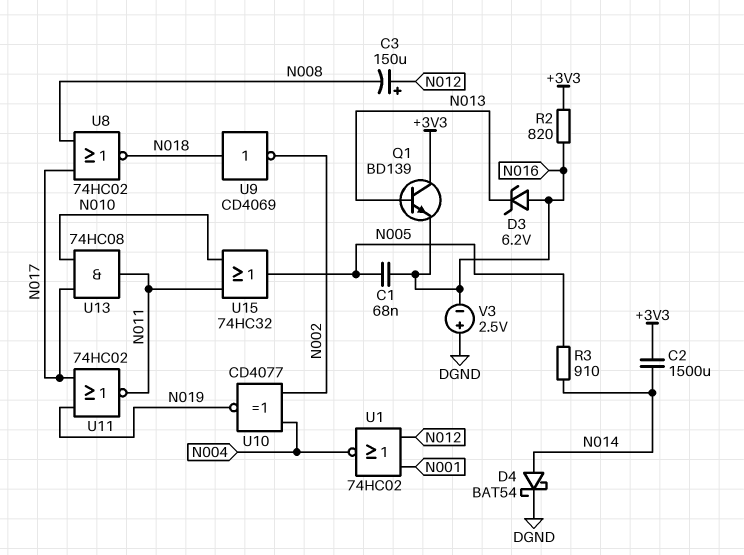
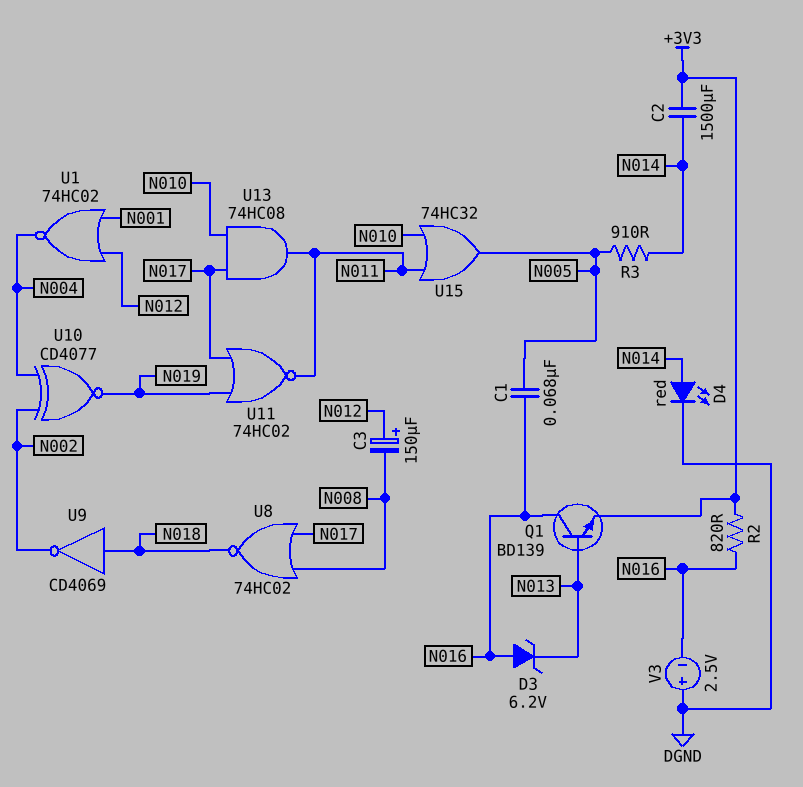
D4: schottky BAT54 (A N014, K DGND) -> LED red (A N014, K DGND)
Q1: NPN BD139 (B N013, C +3V3, E N016) -> NPN BD139 (B N013, C N016, E +3V3)

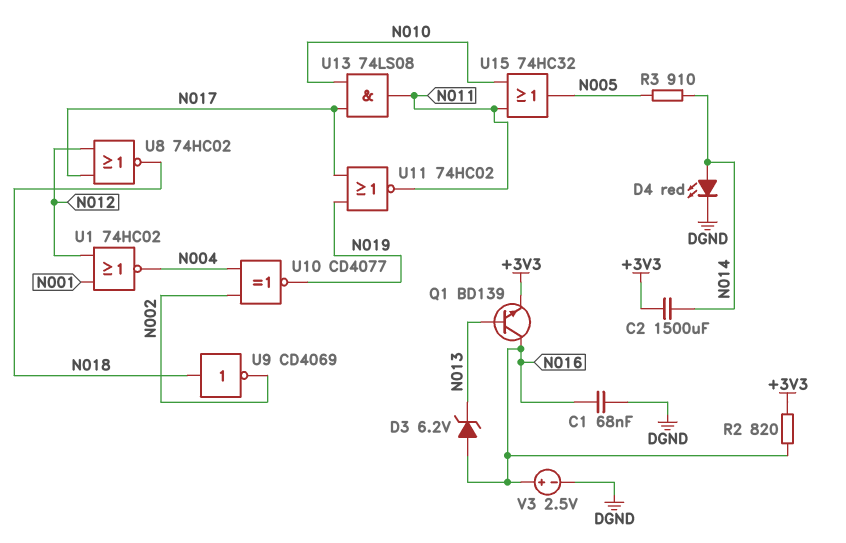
C1: 68nF (N005, N016) -> 68nF (DGND, N016)
C3: 150uF (plus N012, minus N008) -> none
U8: NOR 74HC02 (in N008, in N017, out N018) -> NOR 74HC02 (in N012, in N017, out N018)
U13: AND 74HC08 (in N010, in N017, out N011) -> AND 74LS08 (in N010, in N017, out N011)
V3: 2.5V (plus DGND, minus N016) -> 2.5V (plus N016, minus DGND)

